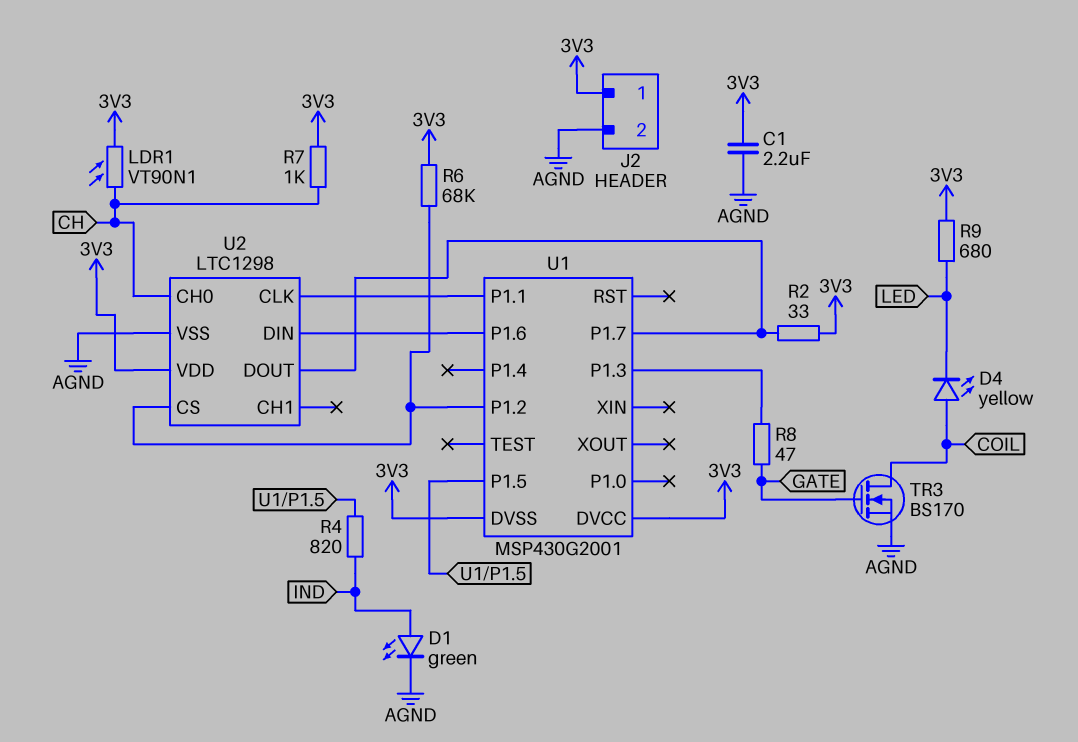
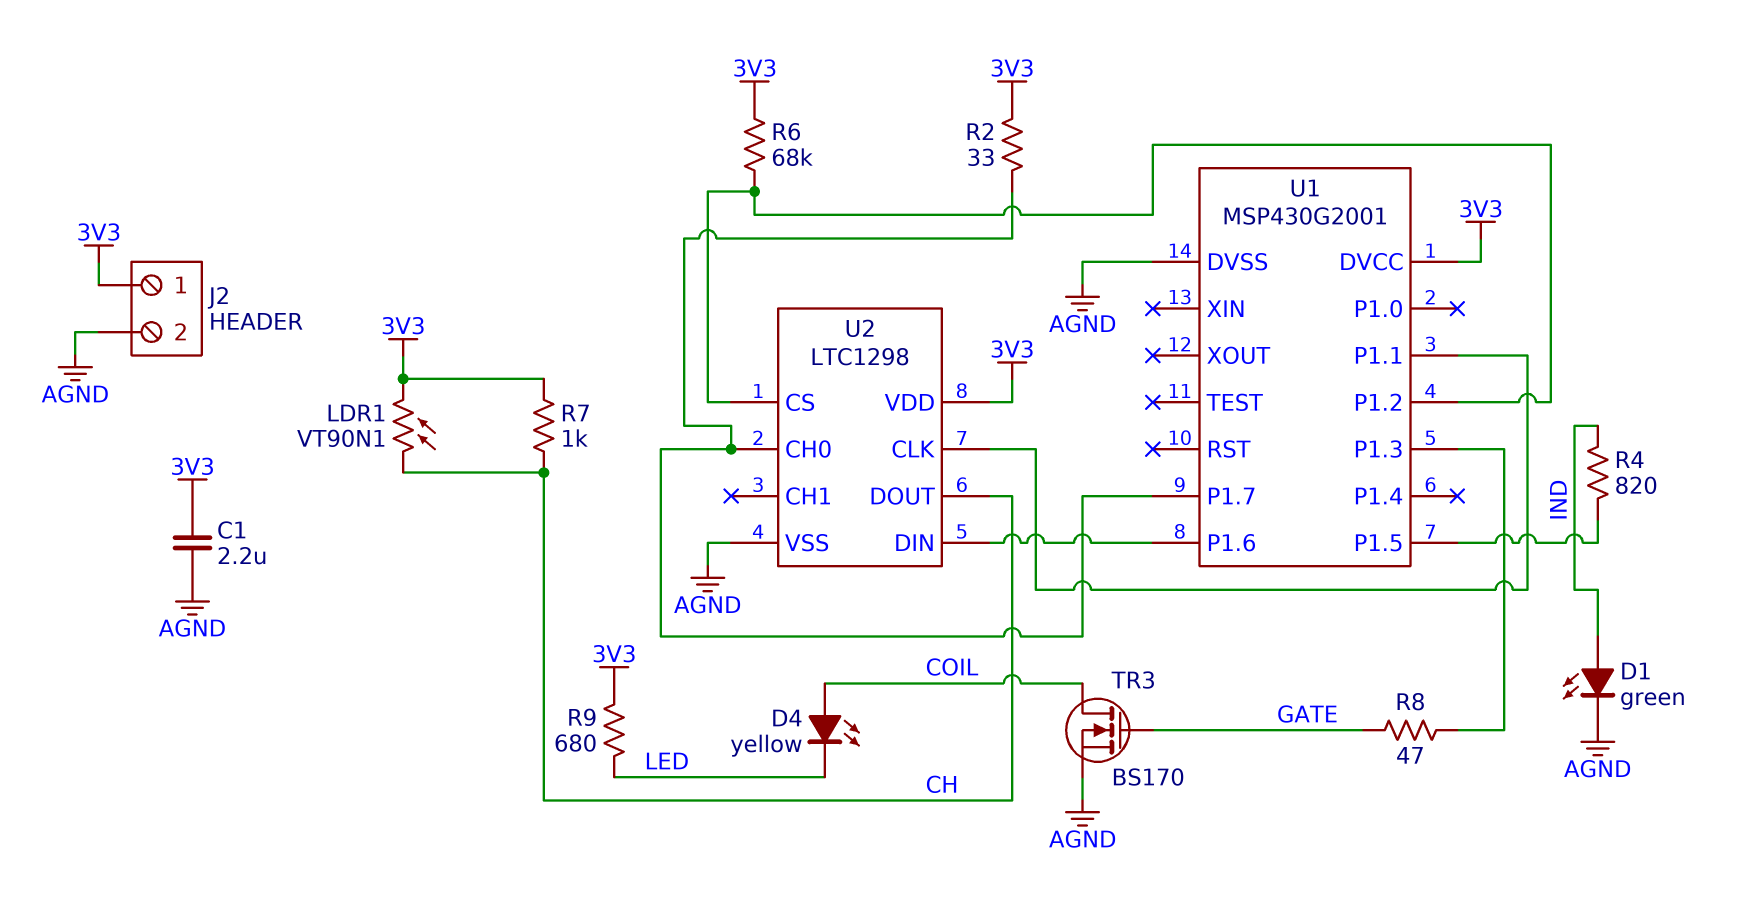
U1 pin DVSS: 3V3 -> AGND
U2 pin CH0: CH -> U1/P1.7
U2 pin DOUT: U1/P1.7 -> CH

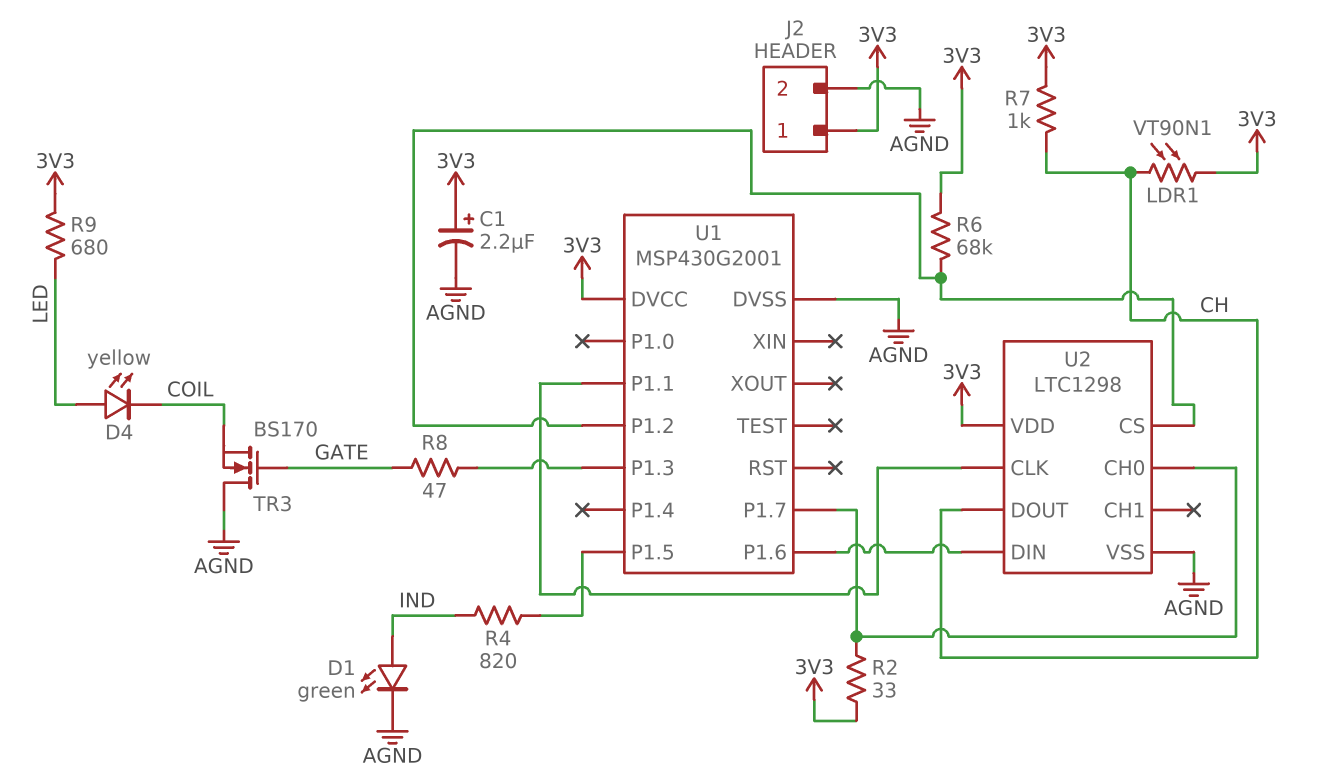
C1: 2.2uF (3V3, AGND) -> 2.2uF (plus 3V3, minus AGND)
D4: LED yellow (A COIL, K LED) -> LED yellow (A LED, K COIL)
TR3: NMOS BS170 (G GATE, D COIL, S AGND) -> NMOS BS170 (G GATE, D AGND, S COIL)

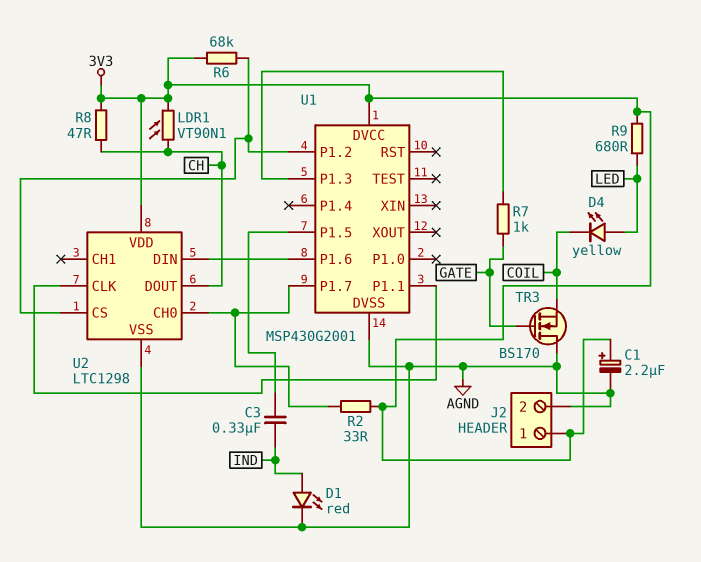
C3: none -> 330nF (IND, U1/P1.5)
D1: LED green (A IND, K AGND) -> LED red (A IND, K AGND)
R4: 820 (IND, U1/P1.5) -> none
R7: 1k (3V3, CH) -> 1k (GATE, U1/P1.3)
R8: 47 (GATE, U1/P1.3) -> 47 (3V3, CH)

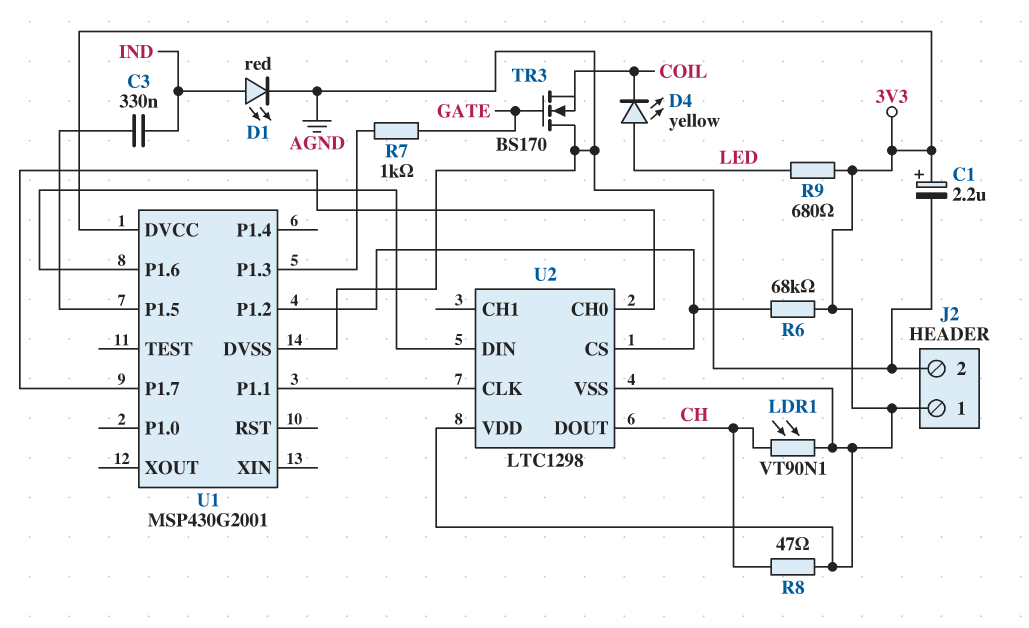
R2: 33 (3V3, U1/P1.7) -> none
U2 pin VSS: AGND -> 3V3

